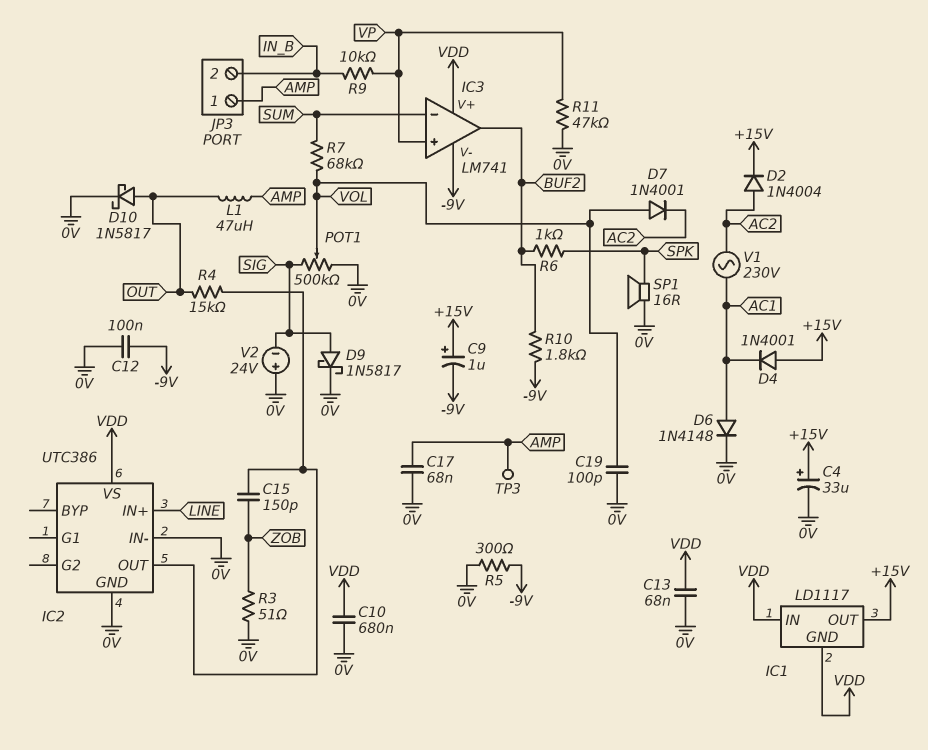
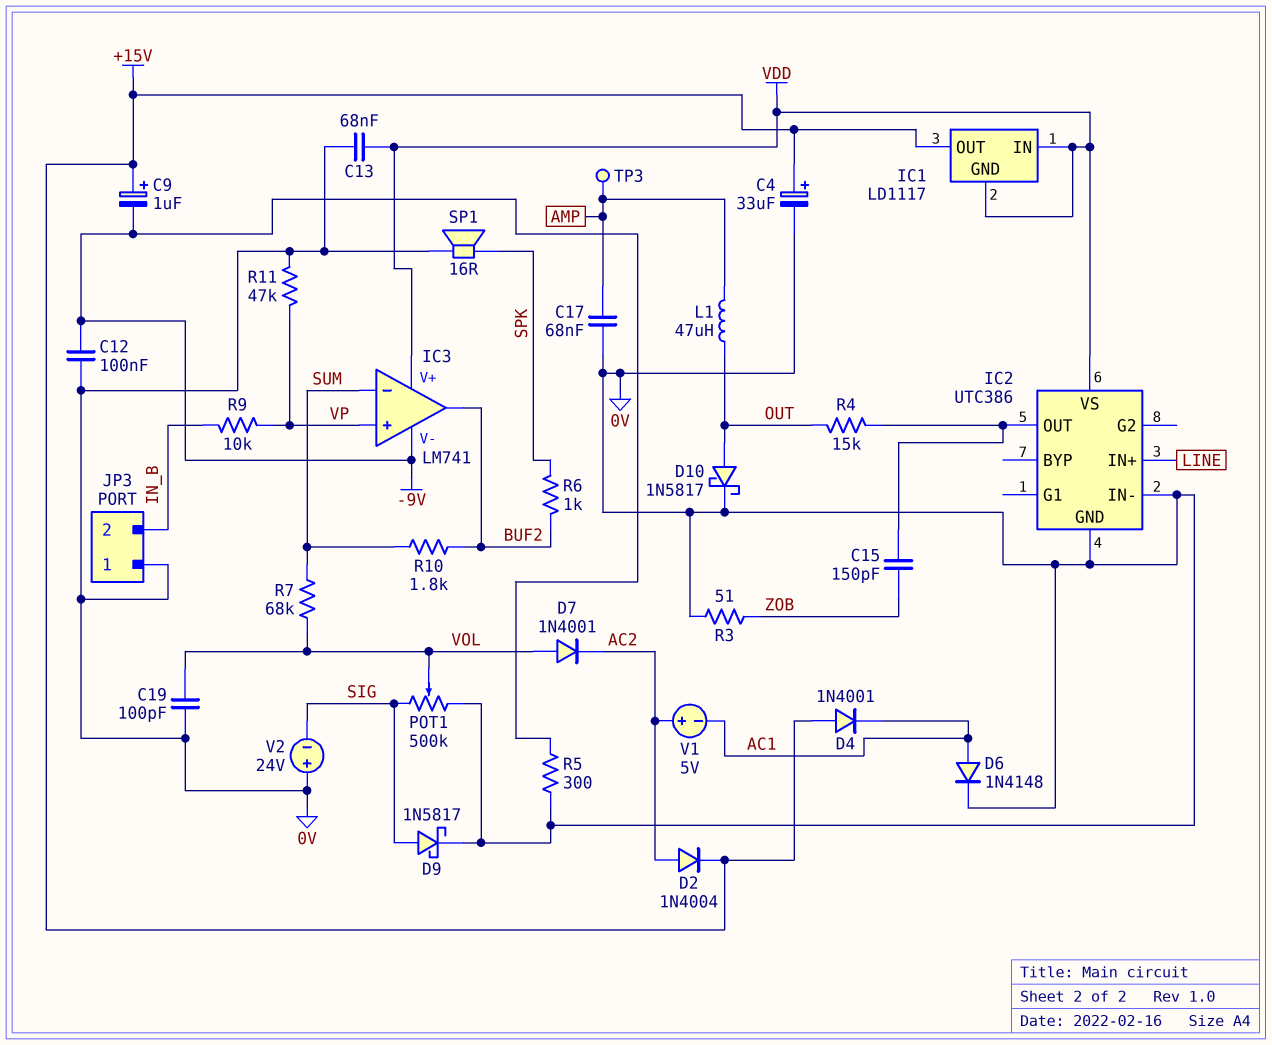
C10: 680nF (0V, VDD) -> none
JP3 pin 1: AMP -> 0V
R10: 1.8k (-9V, BUF2) -> 1.8k (BUF2, SUM)
V1: AC 230V (AC1, AC2) -> 5V (plus AC2, minus AC1)

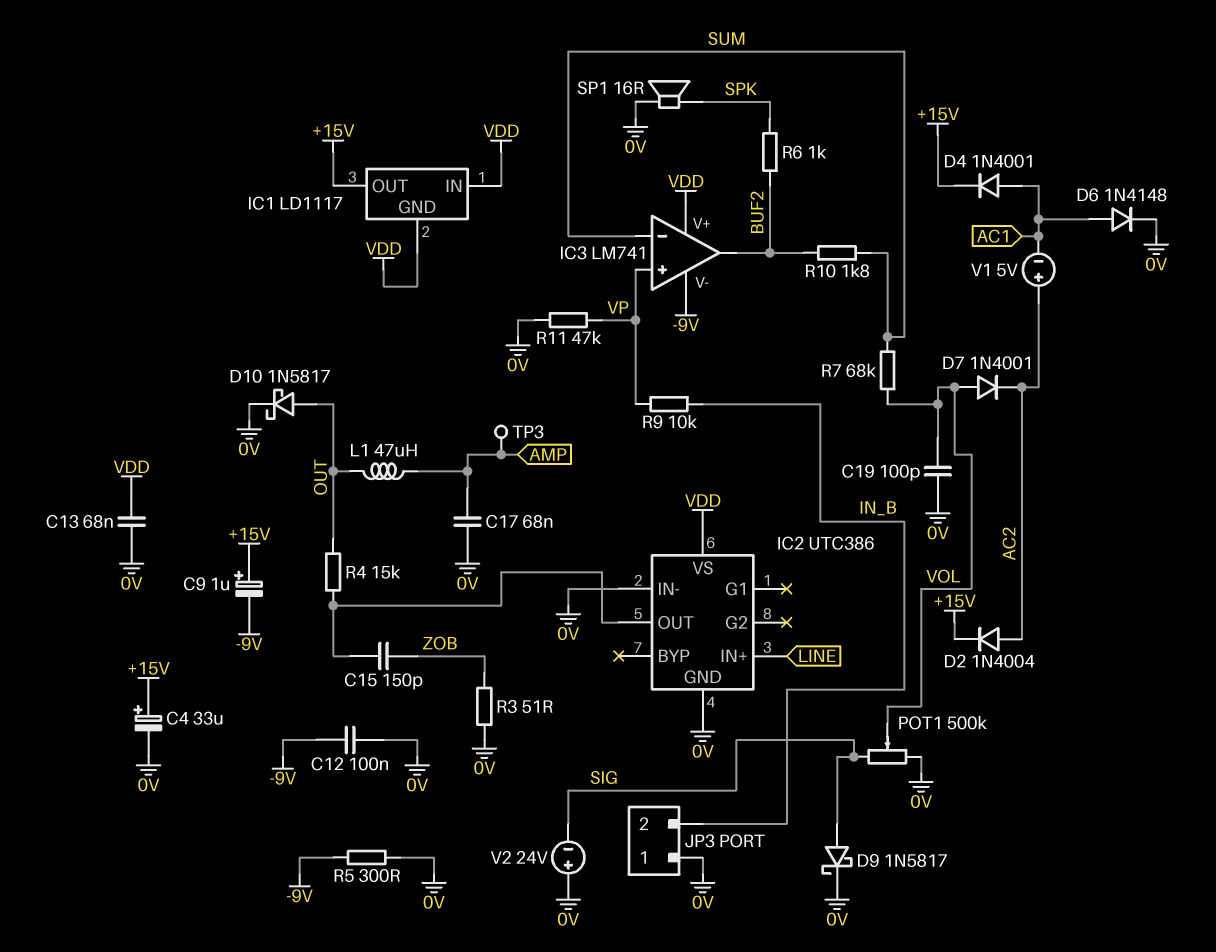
D4: diode 1N4001 (A +15V, K AC1) -> diode 1N4001 (A AC1, K +15V)

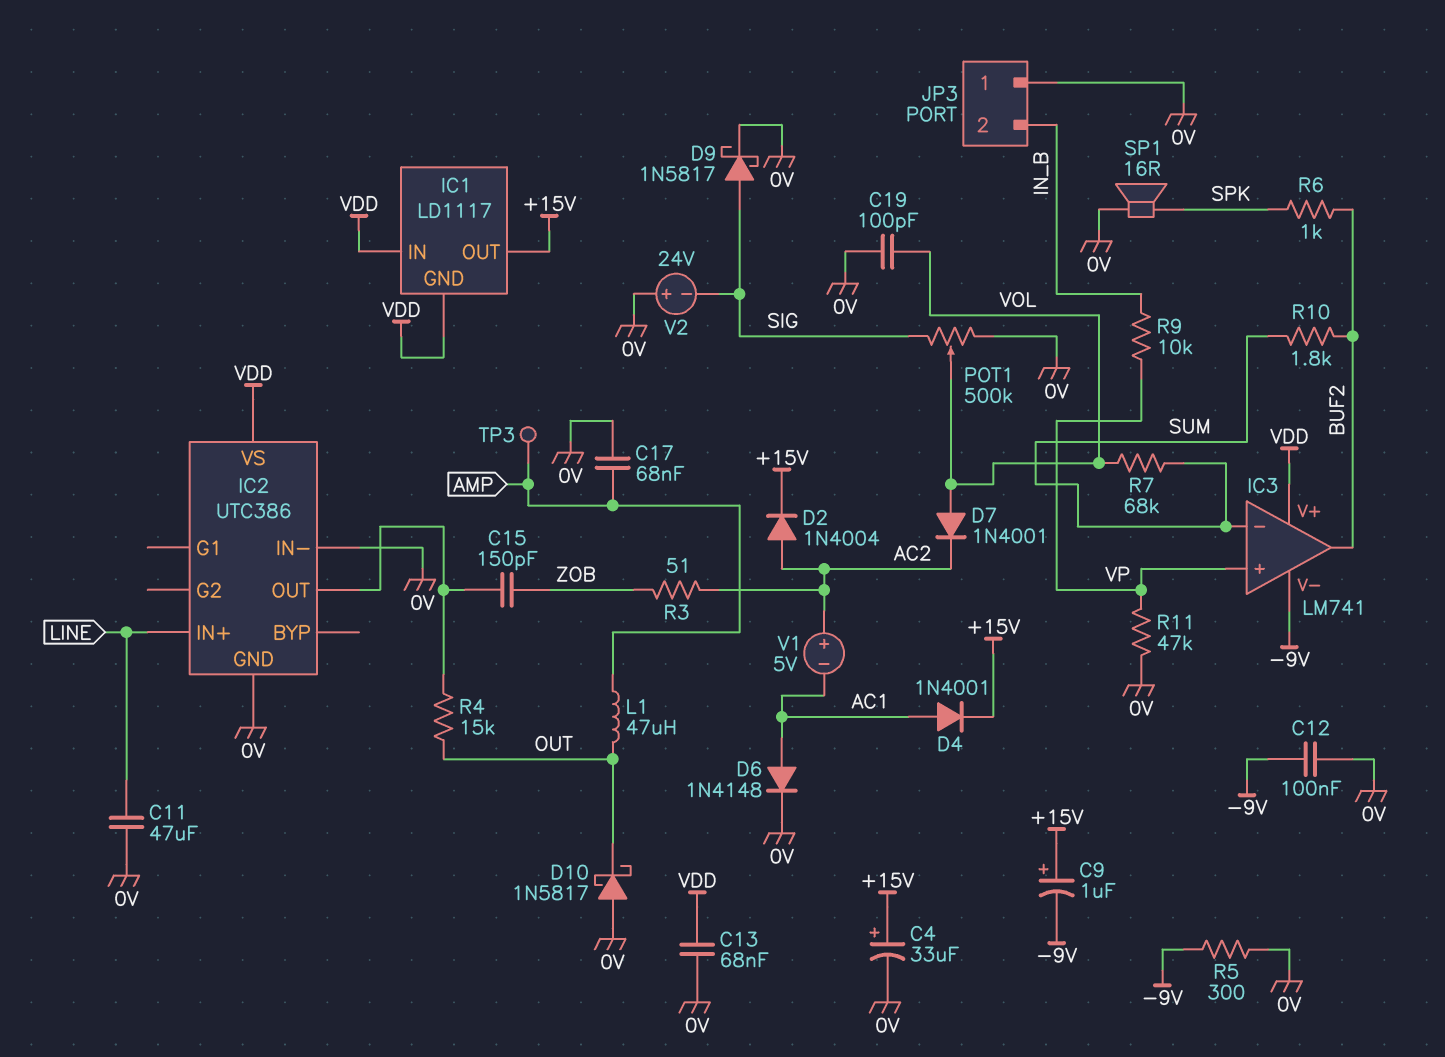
C11: none -> 47uF (0V, LINE)
D10: schottky 1N5817 (A OUT, K 0V) -> schottky 1N5817 (A 0V, K OUT)
R3: 51 (0V, ZOB) -> 51 (AC2, ZOB)

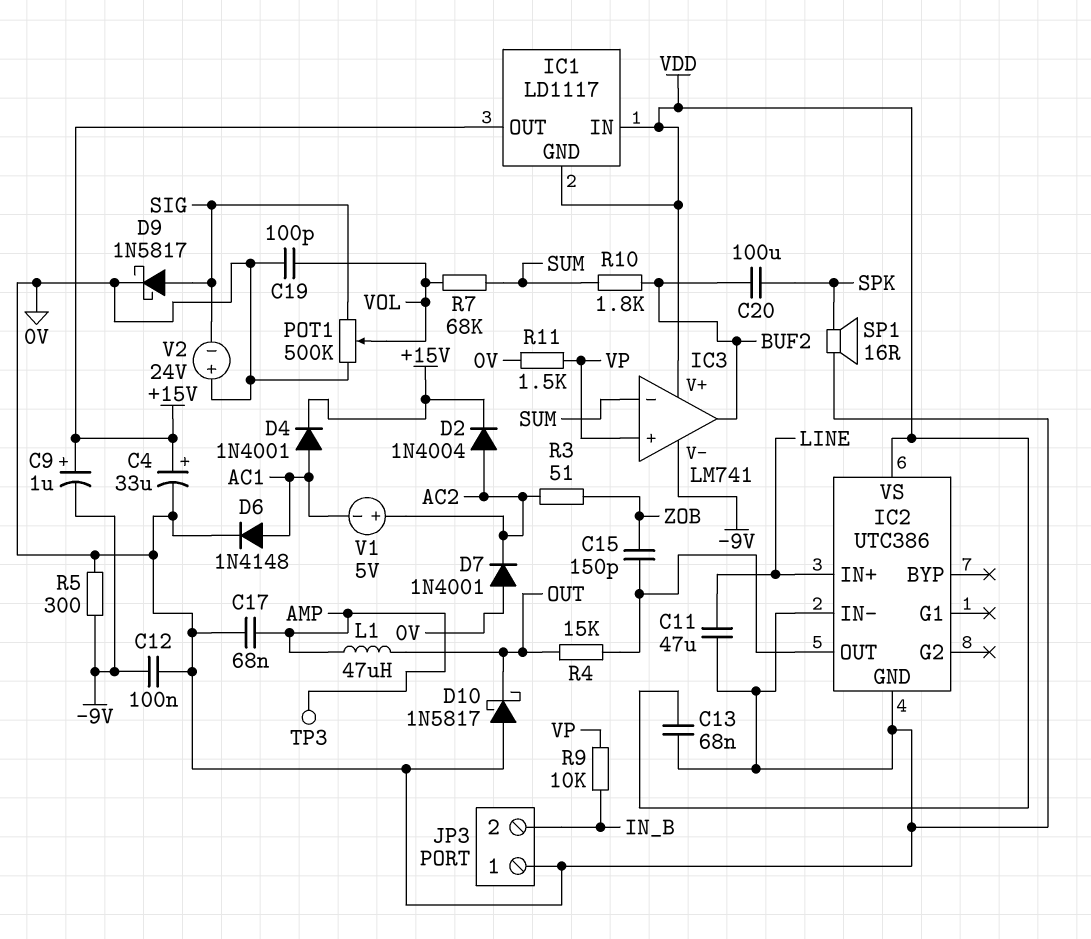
C20: none -> 100uF (BUF2, SPK)
D7: diode 1N4001 (A VOL, K AC2) -> diode 1N4001 (A 0V, K AC2)
R6: 1k (BUF2, SPK) -> none
R11: 47k (0V, VP) -> 1.5k (0V, VP)

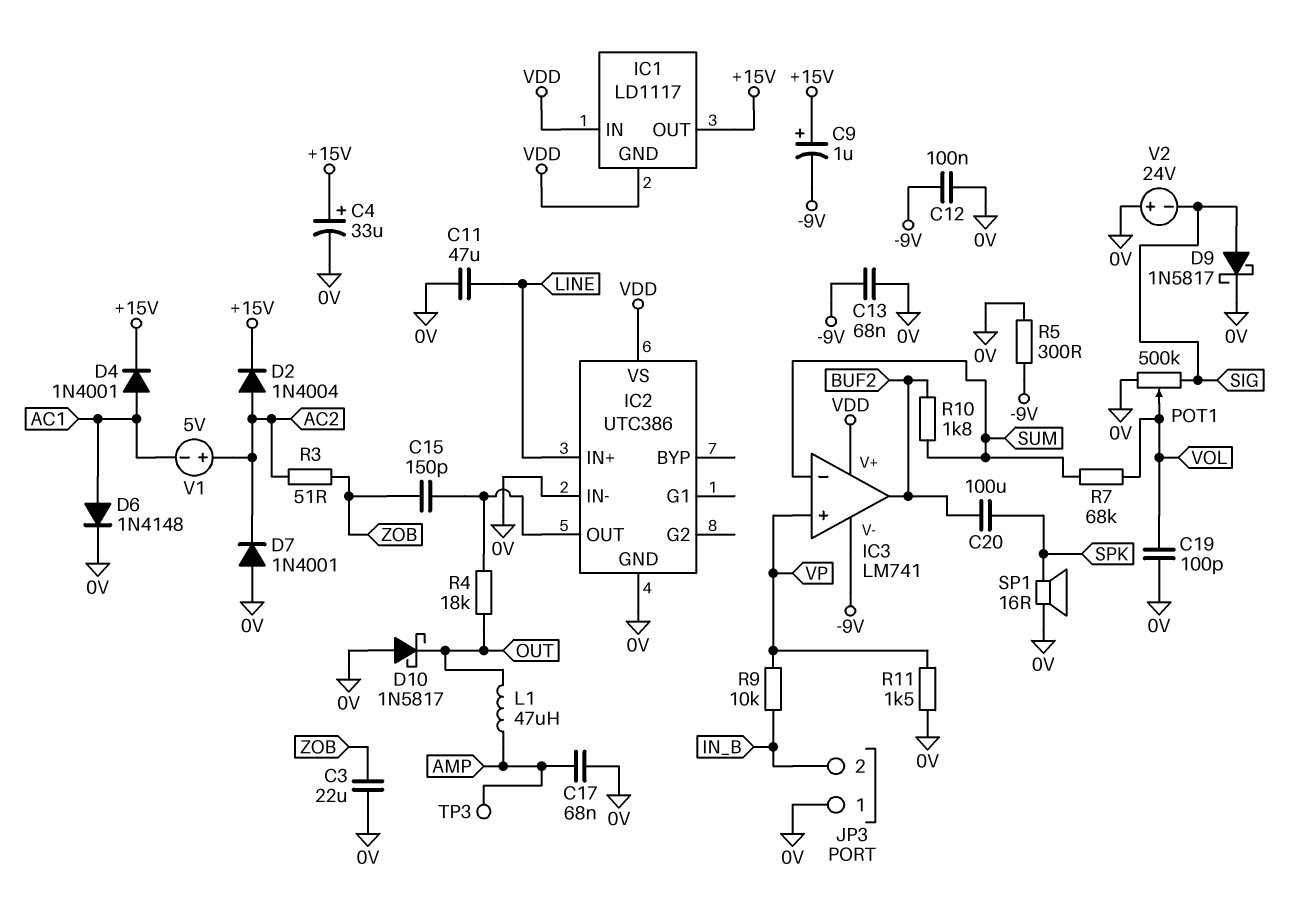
C3: none -> 22uF (0V, ZOB)
C13: 68nF (0V, VDD) -> 68nF (-9V, 0V)
R4: 15k (IC2/OUT, OUT) -> 18k (IC2/OUT, OUT)

